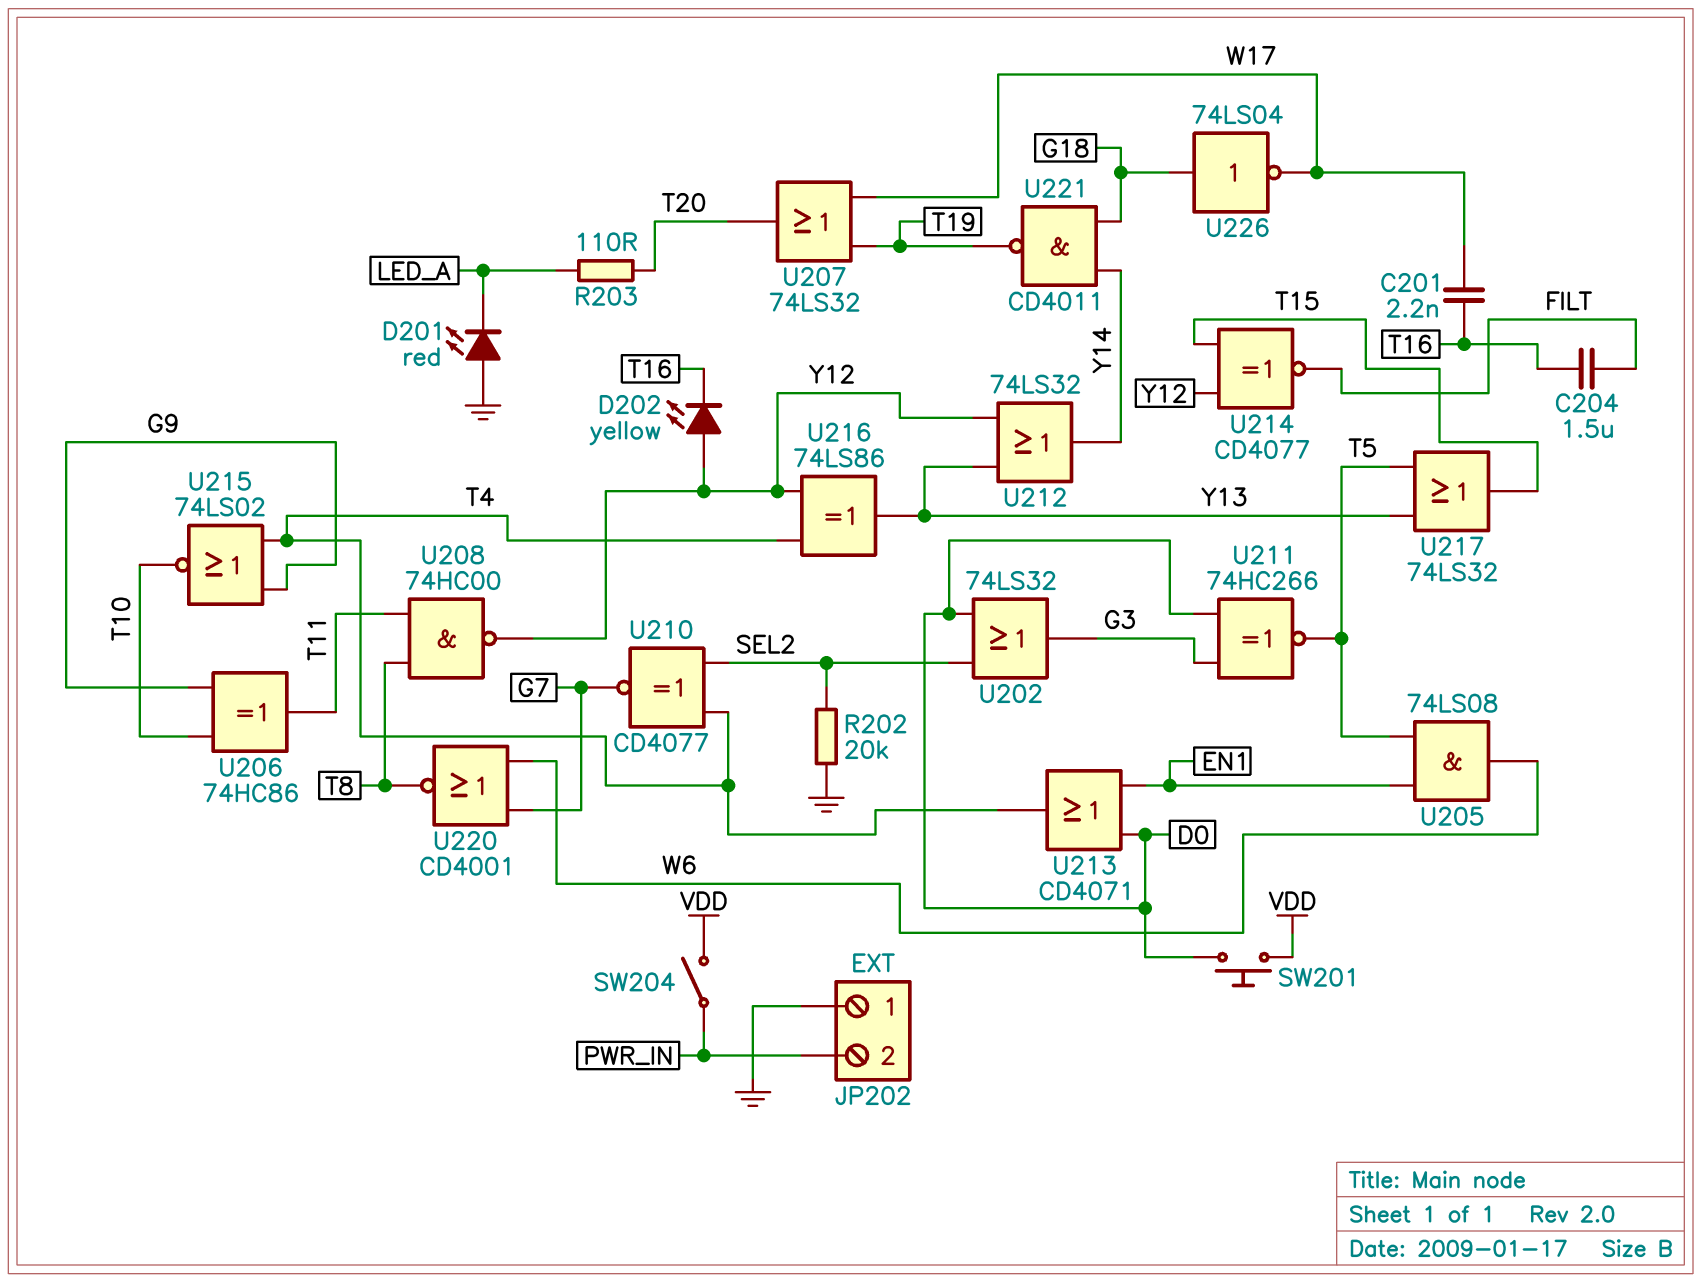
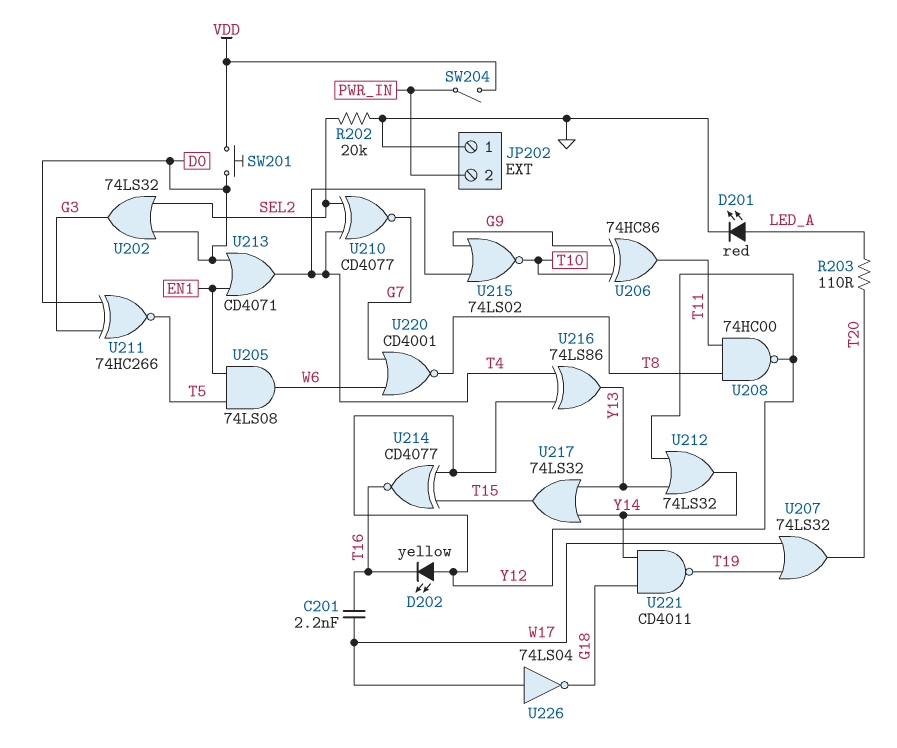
C204: 1.5uF (FILT, T16) -> none
D201: LED red (A GND, K LED_A) -> LED red (A LED_A, K GND)
U214: XNOR CD4077 (in T15, in Y12, out FILT) -> XNOR CD4077 (in T15, in Y12, out T16)
U217: OR 74LS32 (in T5, in Y13, out T15) -> OR 74LS32 (in Y13, in Y14, out T15)
U226: NOT 74LS04 (in G18, out W17) -> NOT 74LS04 (in W17, out G18)

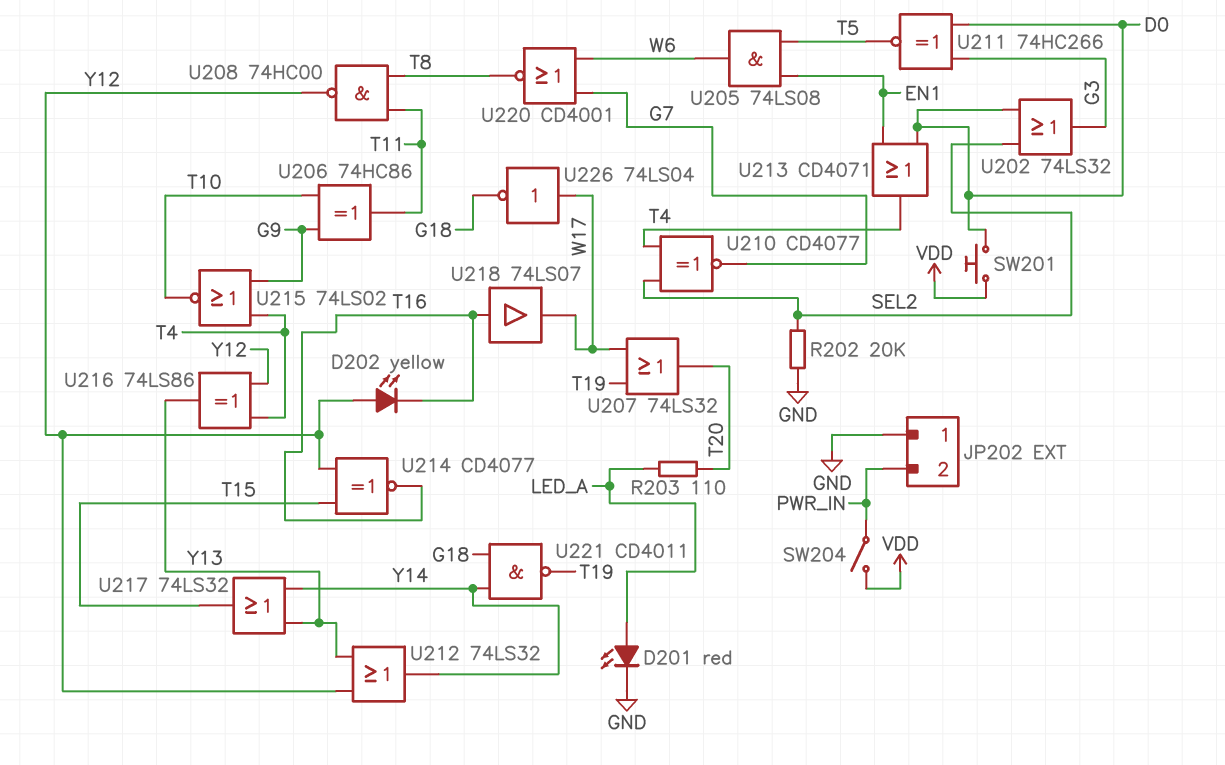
C201: 2.2nF (T16, W17) -> none
U218: none -> buffer 74LS07 (in T16, out W17)

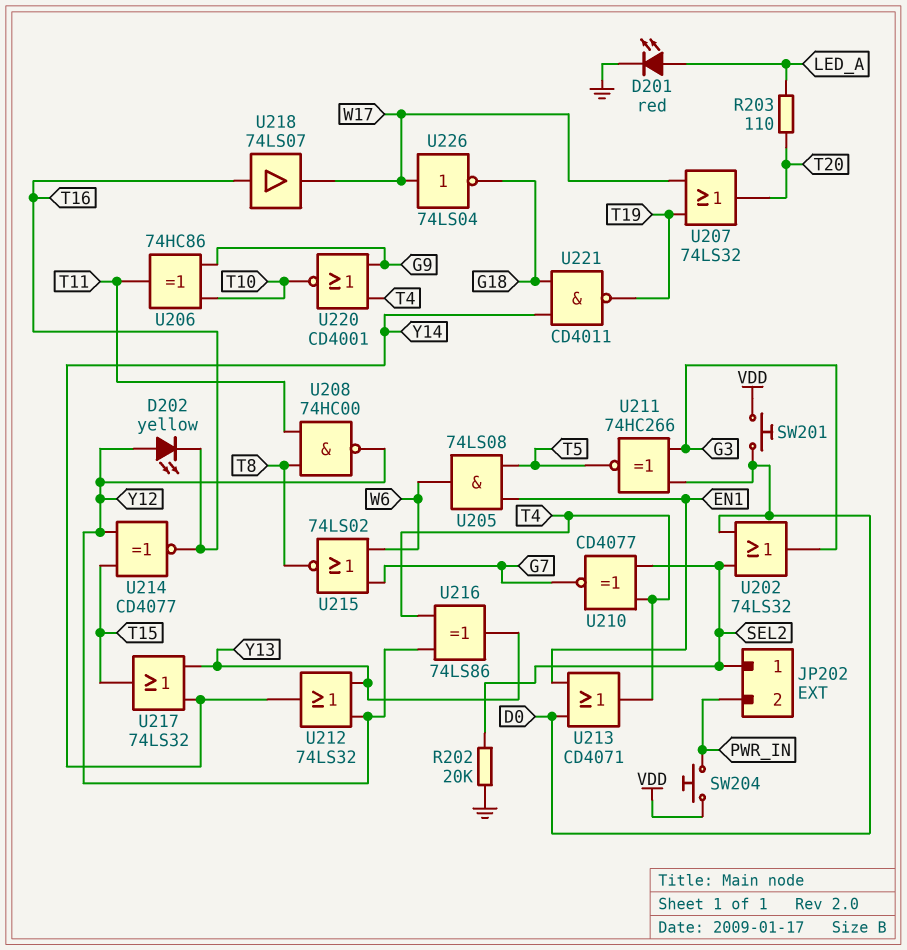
JP202 pin 1: GND -> SEL2
SW204: switch (PWR_IN, VDD) -> button (PWR_IN, VDD)
U215: NOR 74LS02 (in G9, in T4, out T10) -> NOR 74LS02 (in G7, in W6, out T8)
U220: NOR CD4001 (in G7, in W6, out T8) -> NOR CD4001 (in G9, in T4, out T10)

